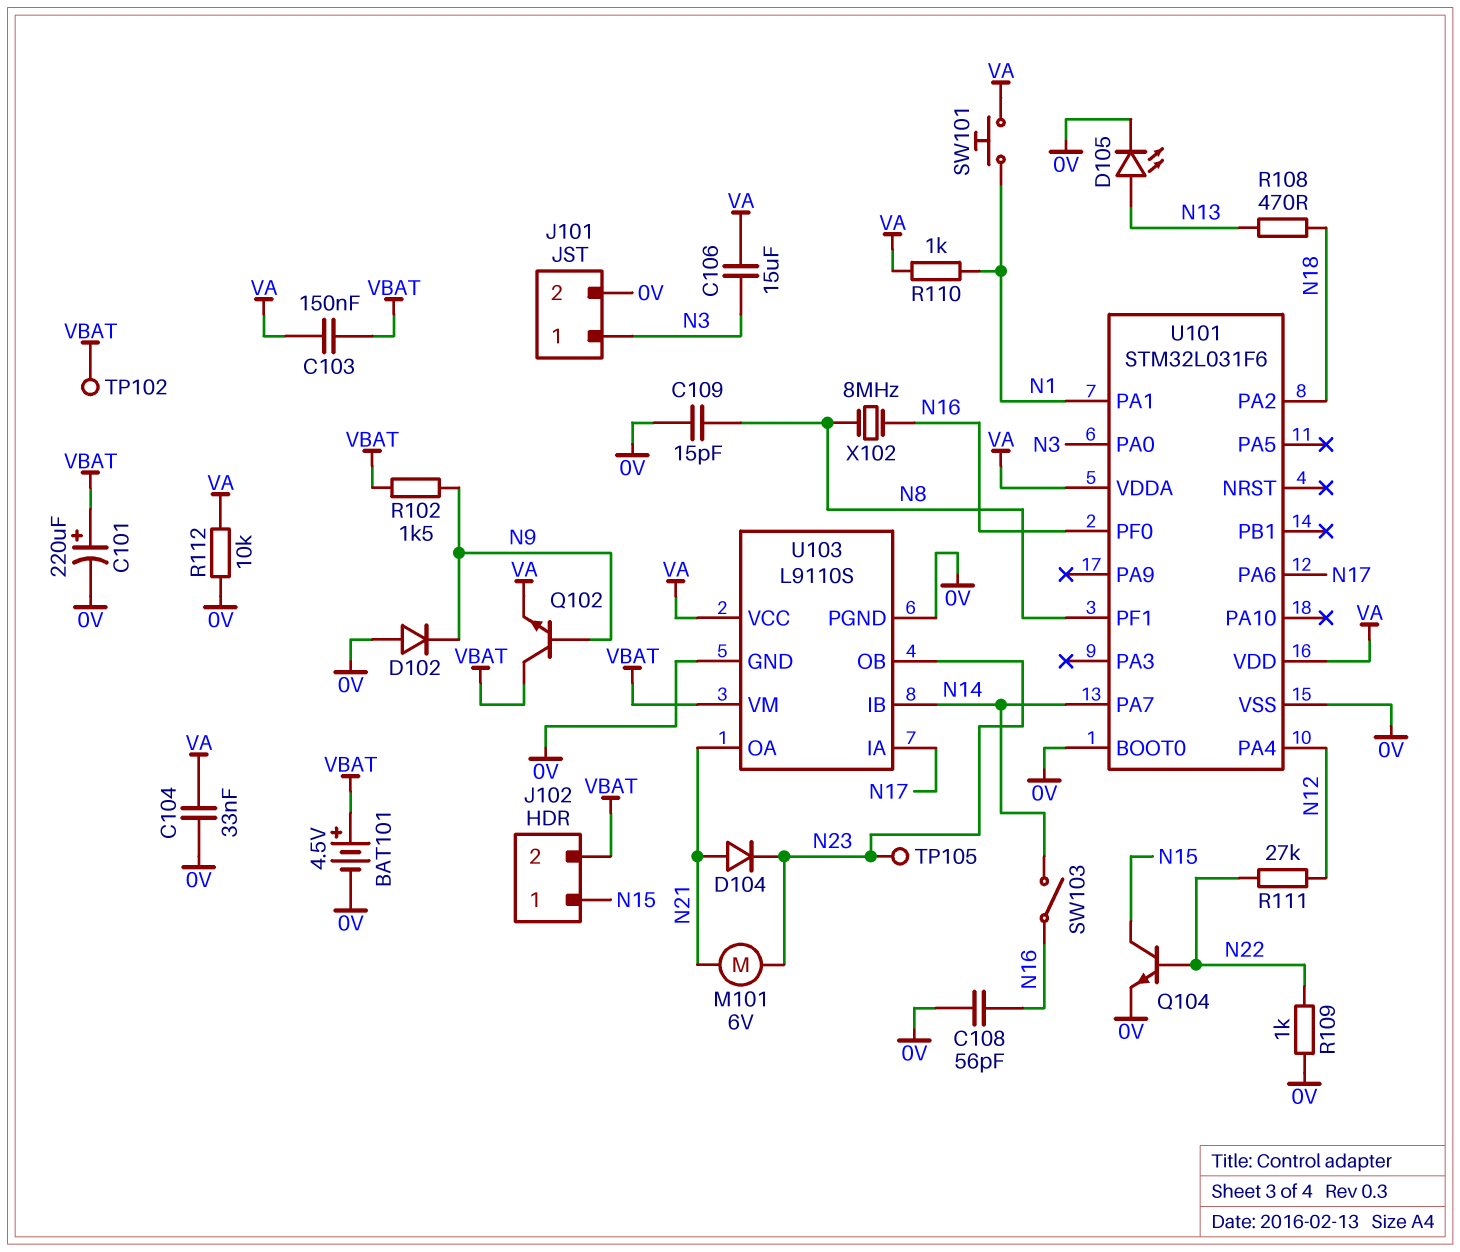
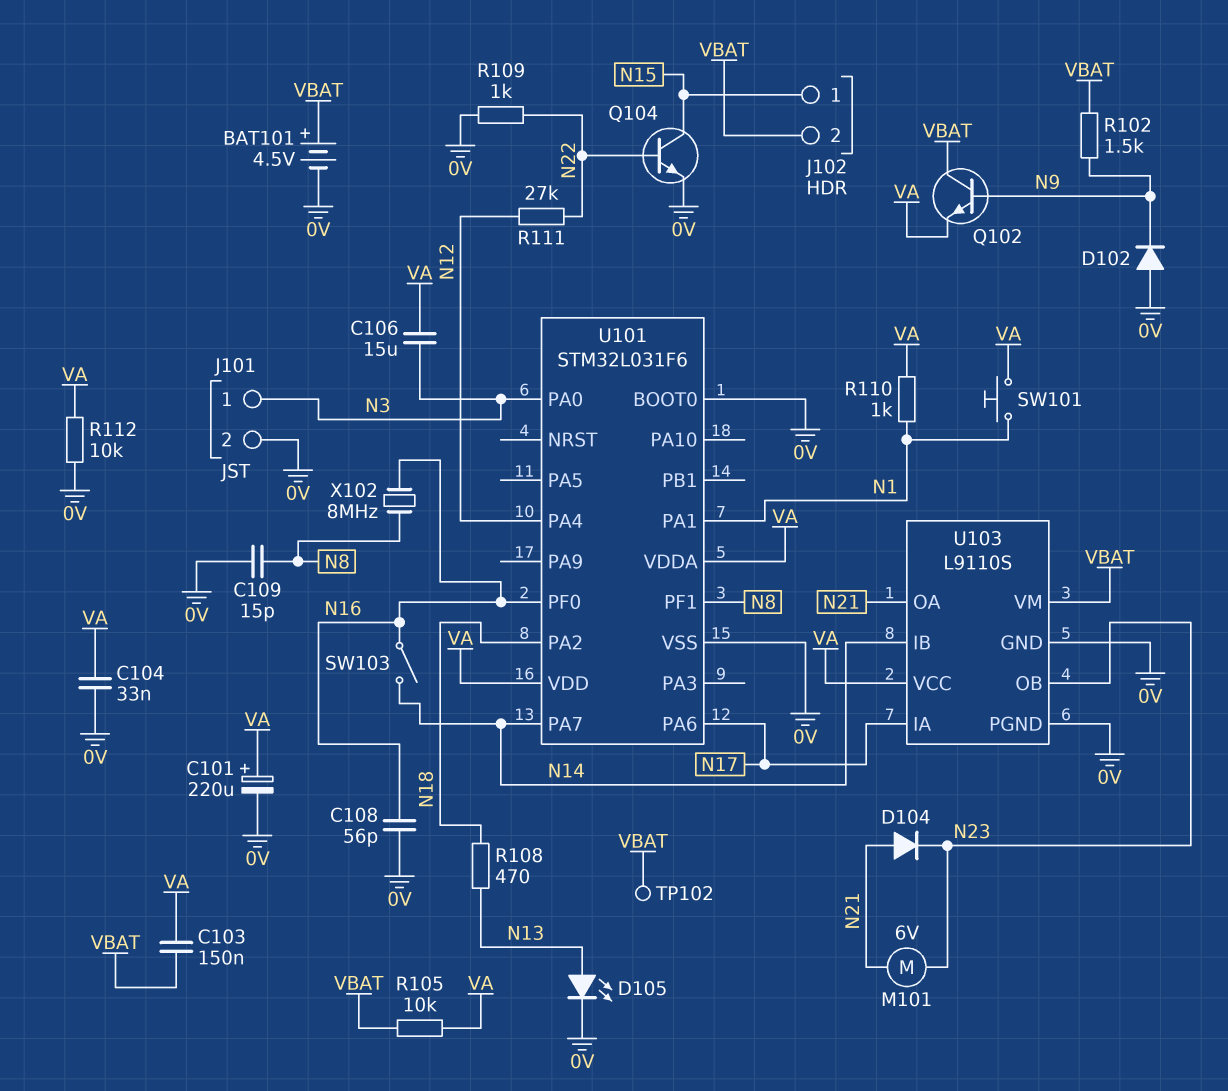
C101: 220uF (plus VBAT, minus 0V) -> 220uF (plus VA, minus 0V)
R105: none -> 10k (VA, VBAT)
TP105: test point (N23) -> none

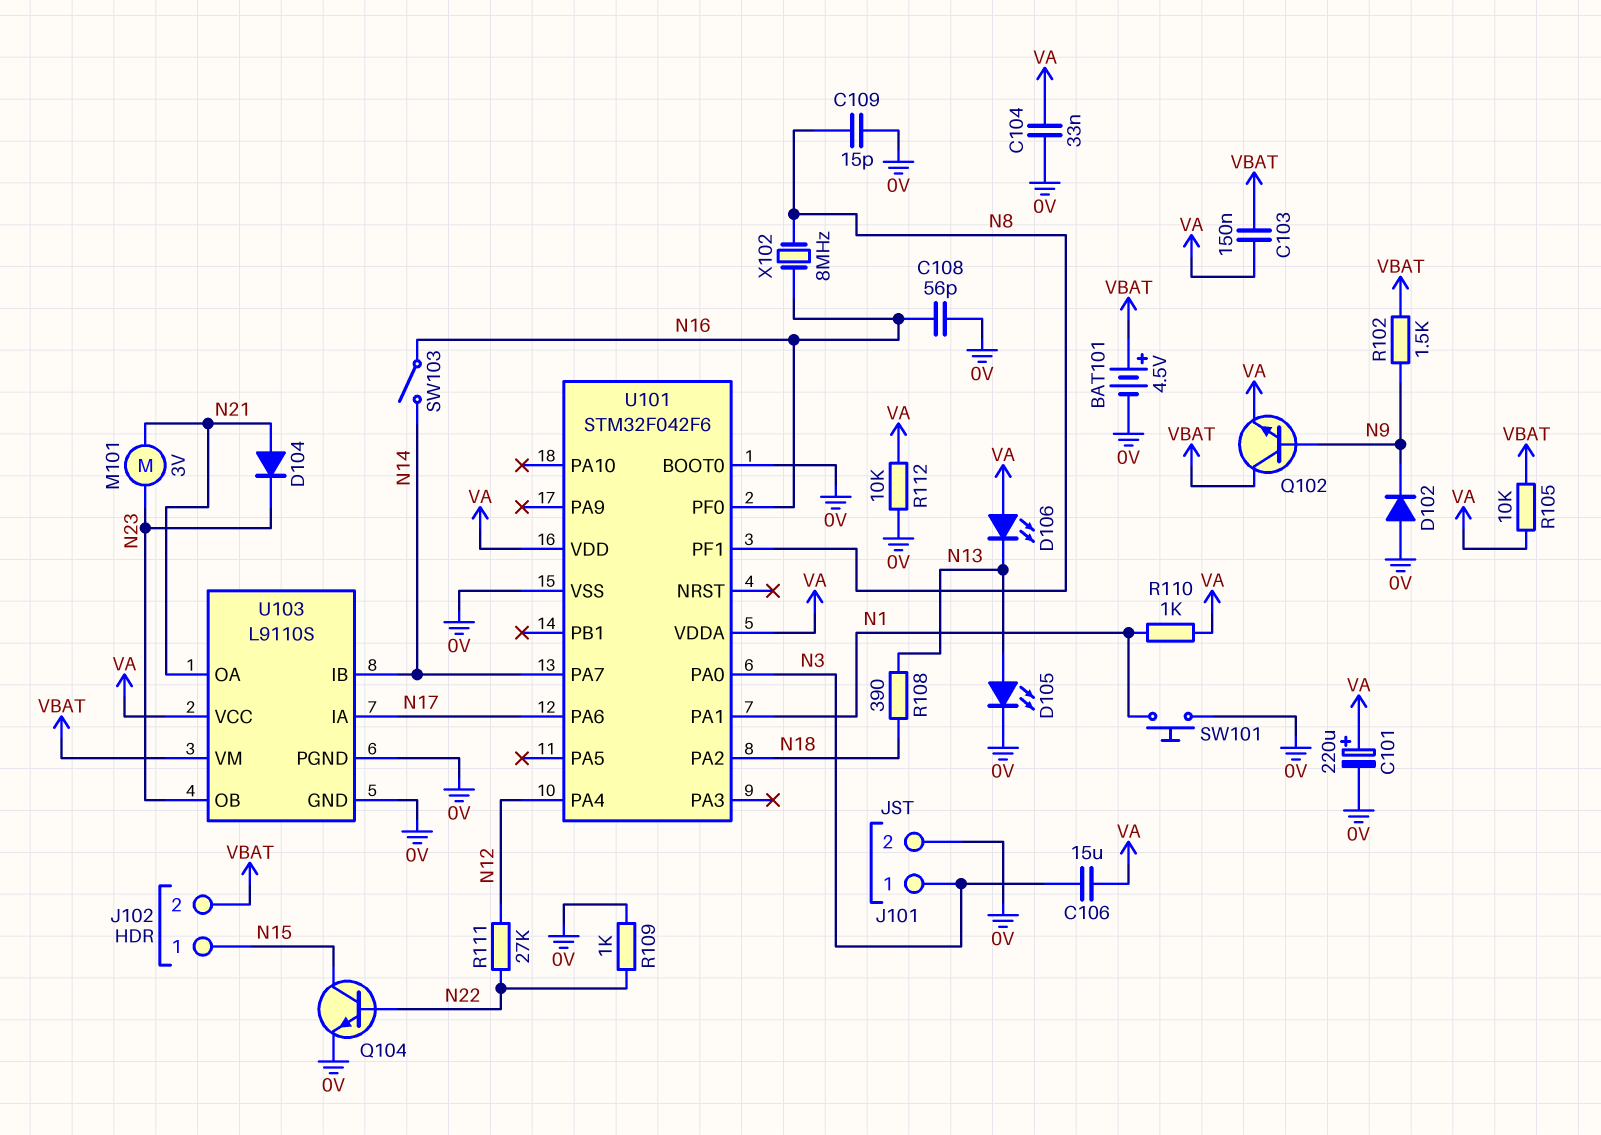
D106: none -> LED (A VA, K N13)
M101: motor 6V (N21, N23) -> motor 3V (N21, N23)
R108: 470 (N13, N18) -> 390 (N13, N18)
SW101: button (N1, VA) -> button (0V, N1)
TP102: test point (VBAT) -> none
U101: STM32L031F6 -> STM32F042F6

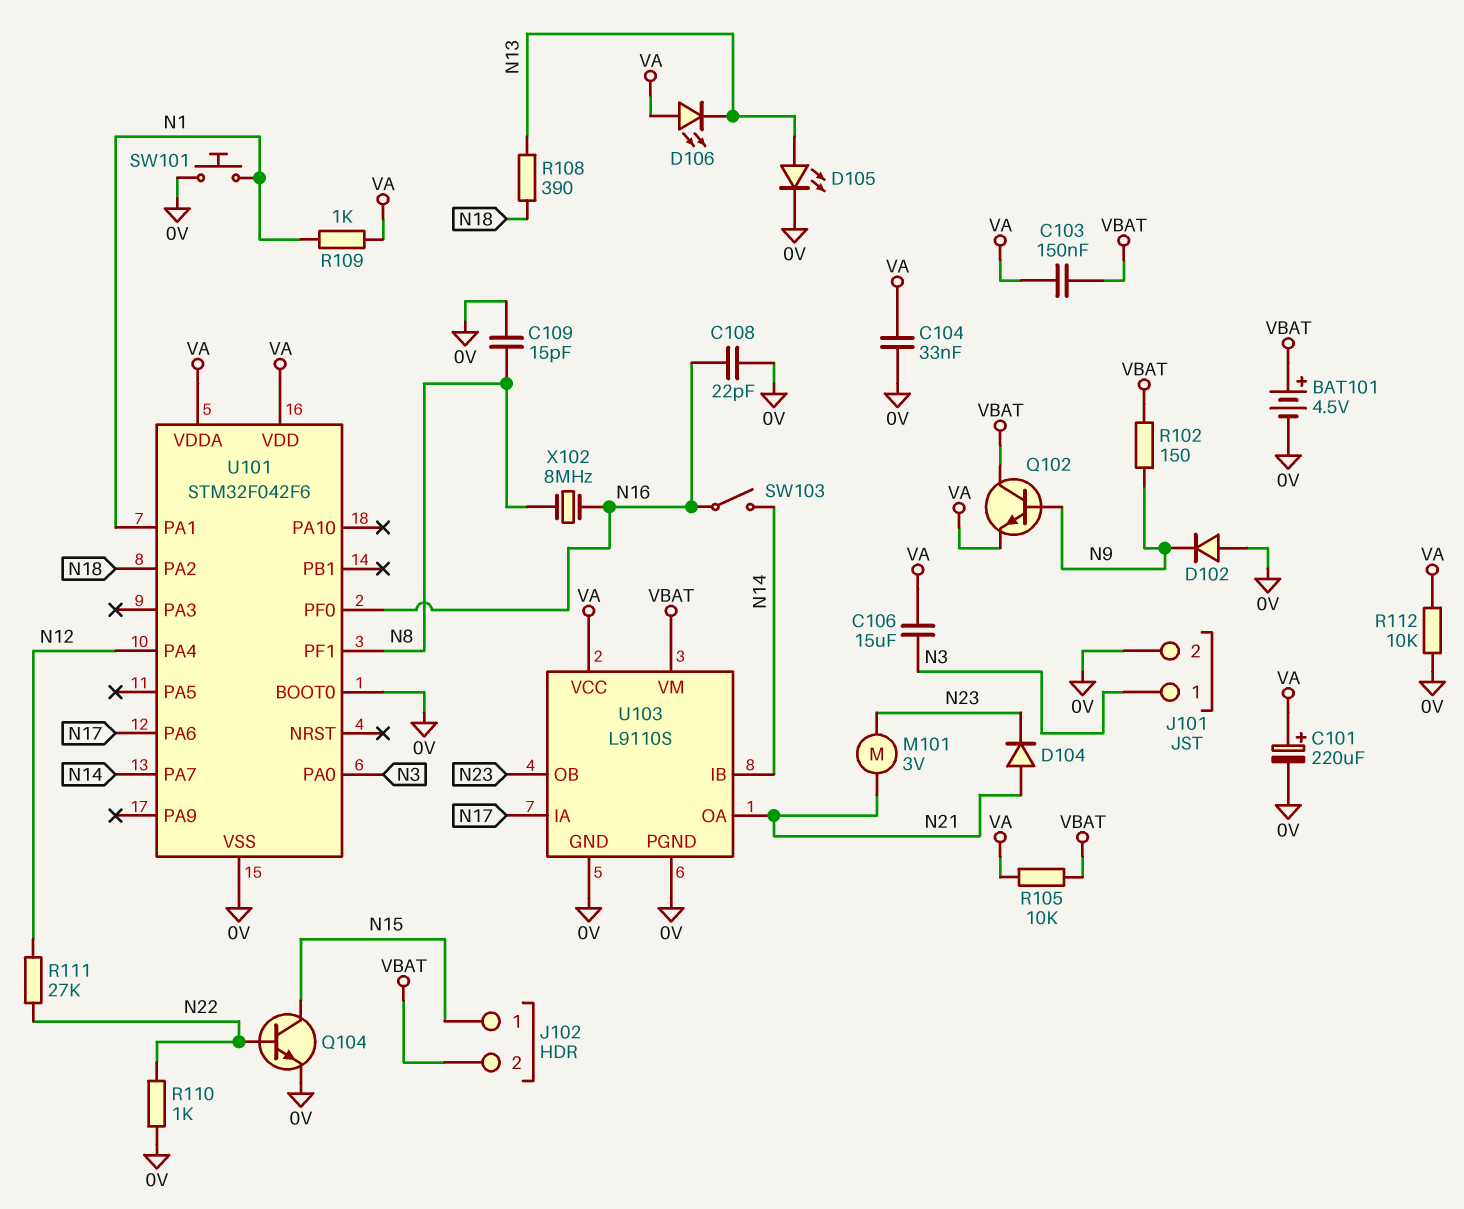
C108: 56pF (0V, N16) -> 22pF (0V, N16)
R102: 1.5k (N9, VBAT) -> 150 (N9, VBAT)
R109: 1k (0V, N22) -> 1k (N1, VA)
R110: 1k (N1, VA) -> 1k (0V, N22)

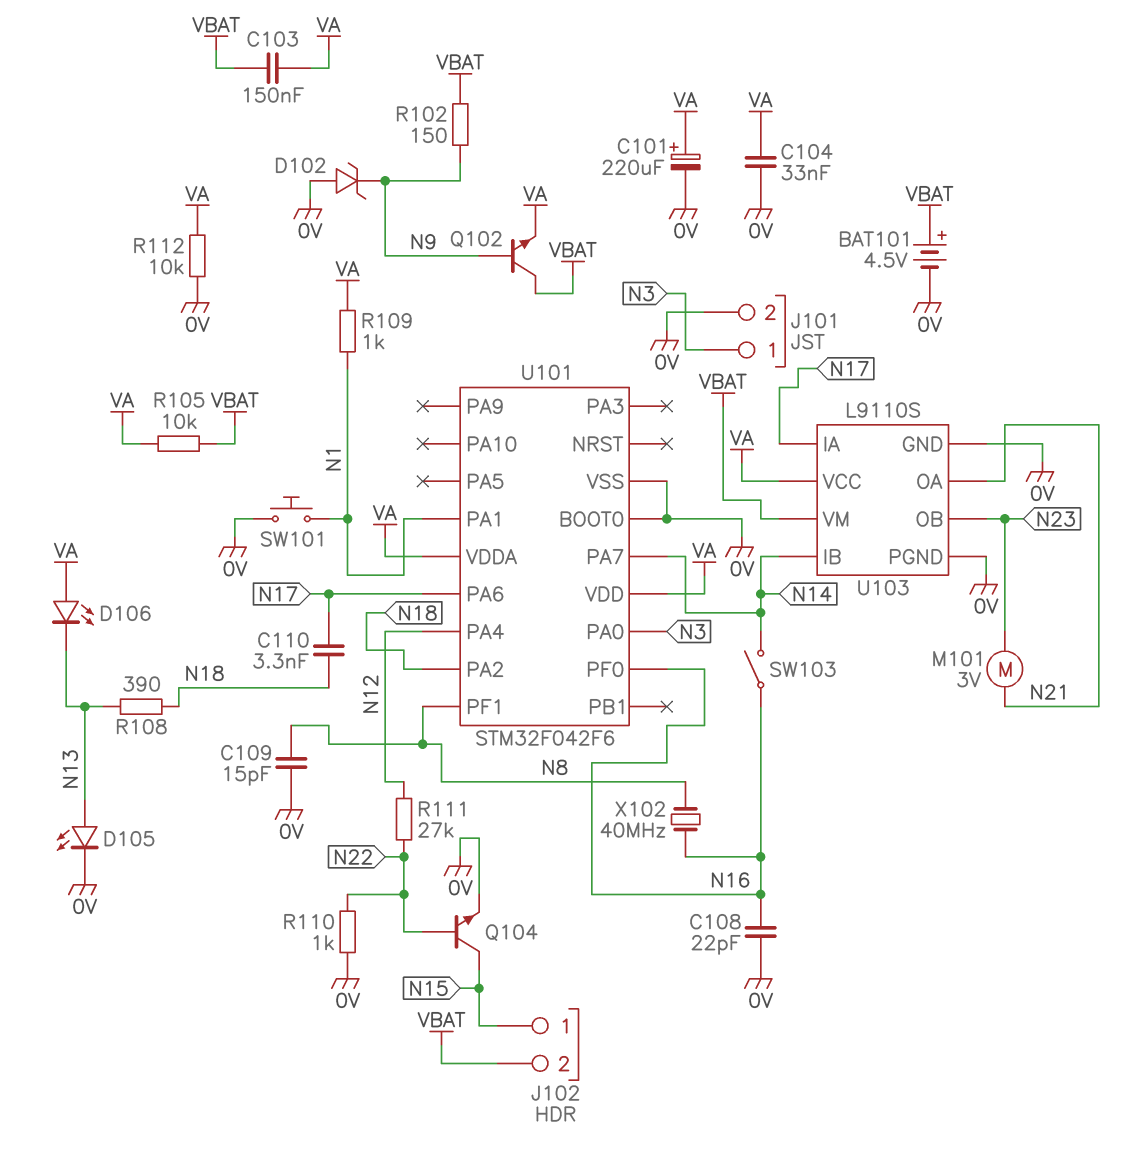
C106: 15uF (N3, VA) -> none
C110: none -> 3.3nF (N17, N18)
D102: diode (A 0V, K N9) -> zener (A 0V, K N9)
D104: diode (A N21, K N23) -> none
X102: 8MHz (N8, N16) -> 40MHz (N8, N16)

